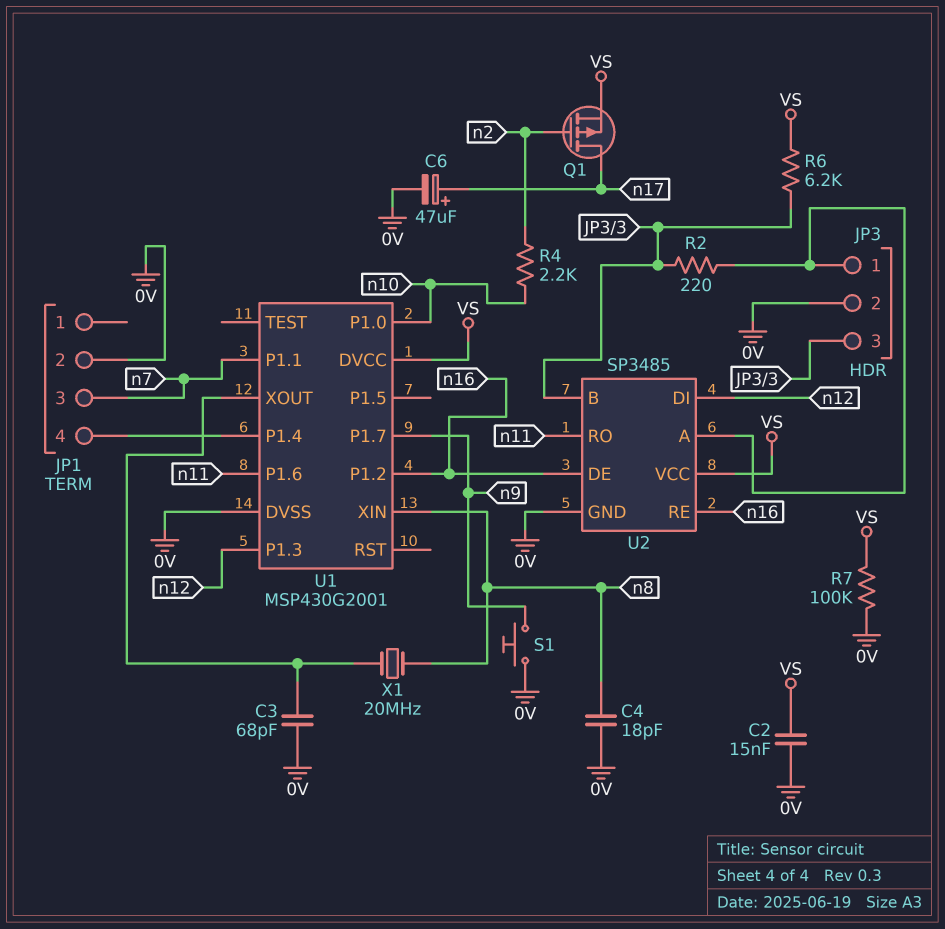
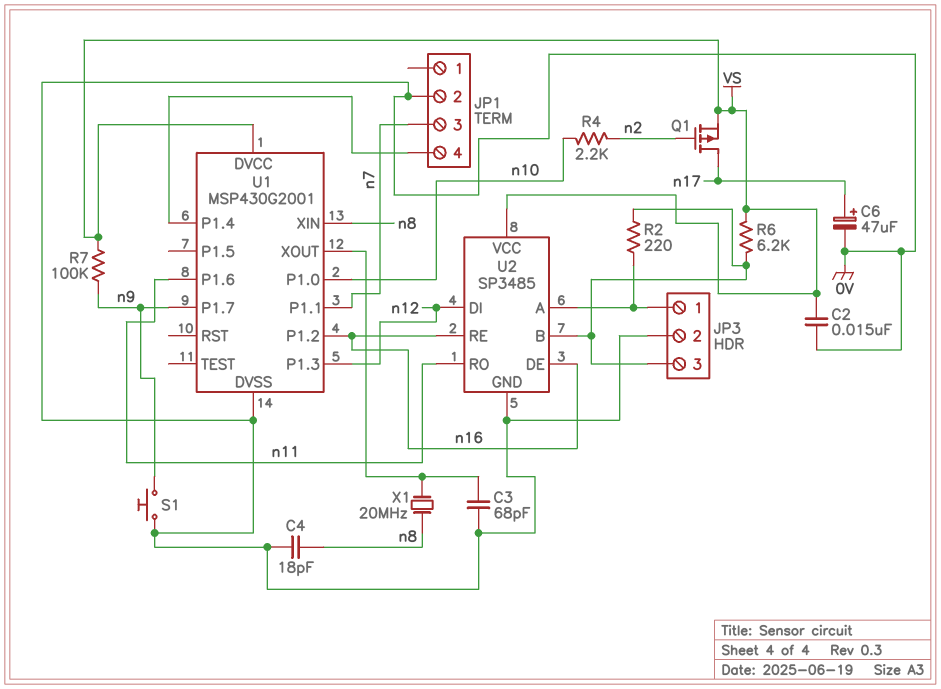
R7: 100k (0V, VS) -> 100k (VS, n9)

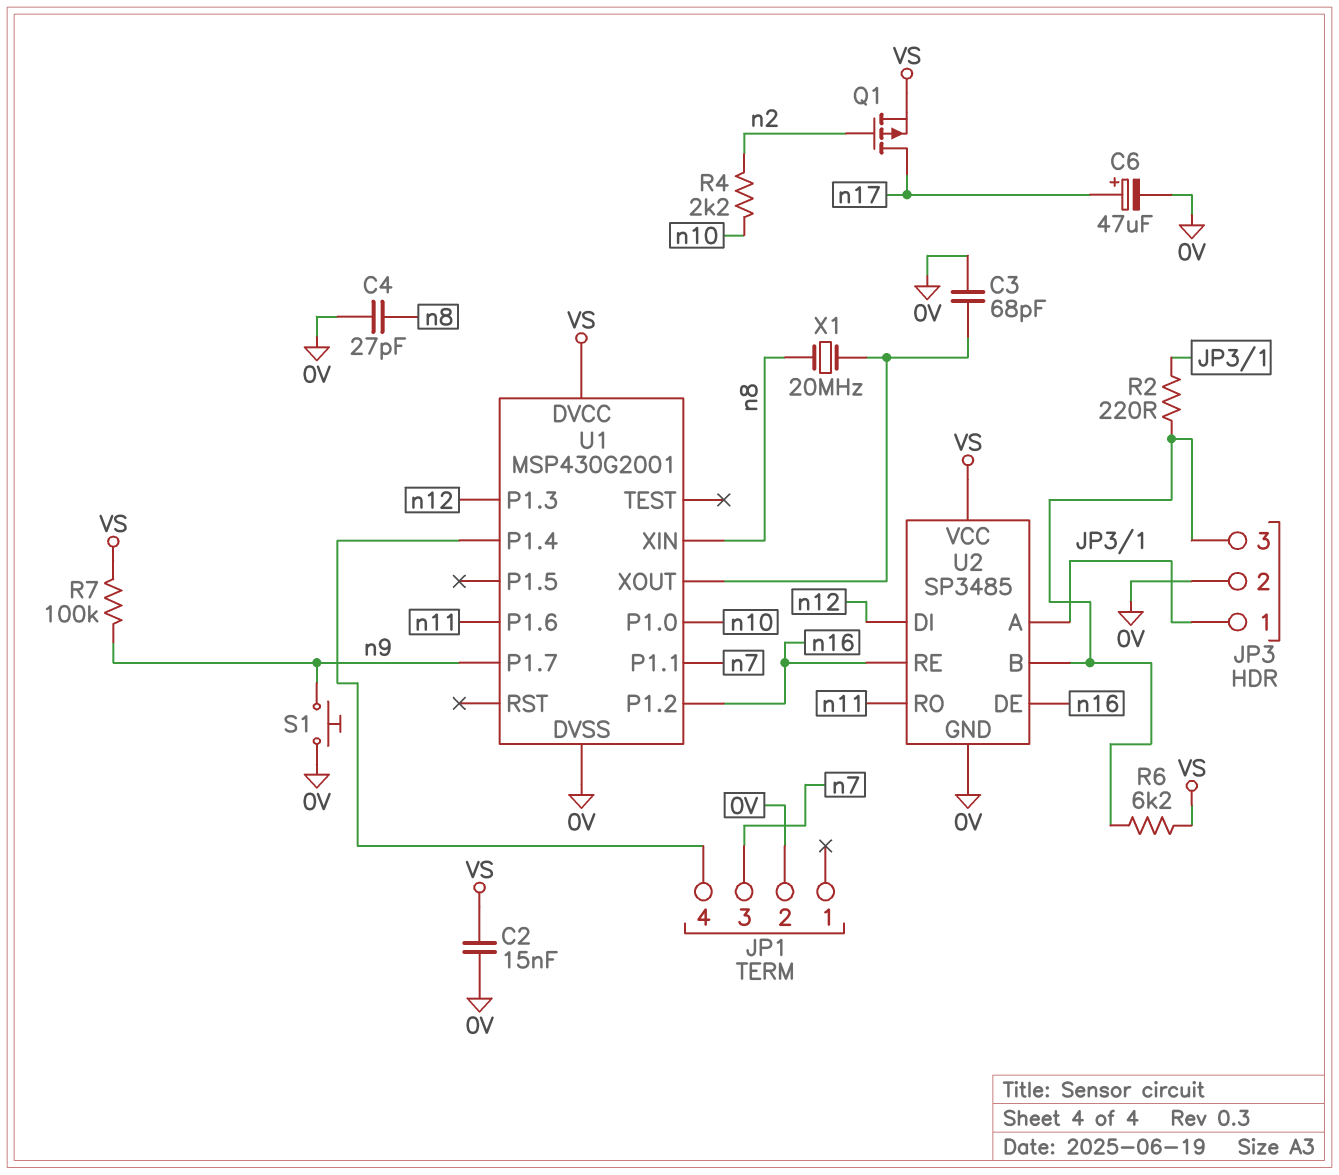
C4: 18pF (0V, n8) -> 27pF (0V, n8)

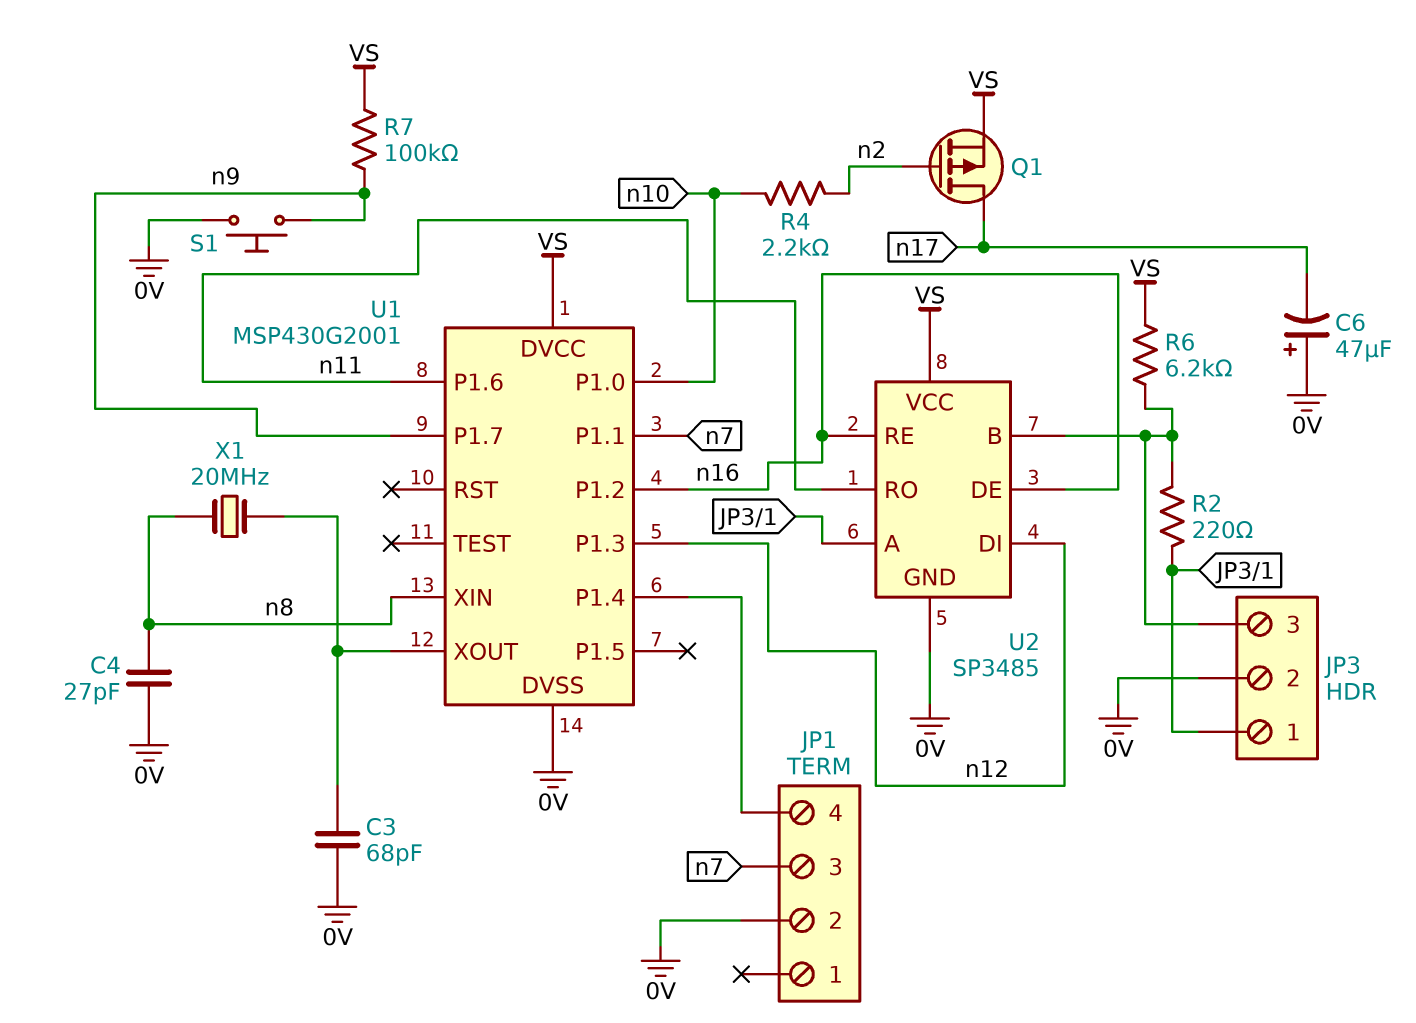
C2: 15nF (0V, VS) -> none
C6: 47uF (plus n17, minus 0V) -> 47uF (plus 0V, minus n17)

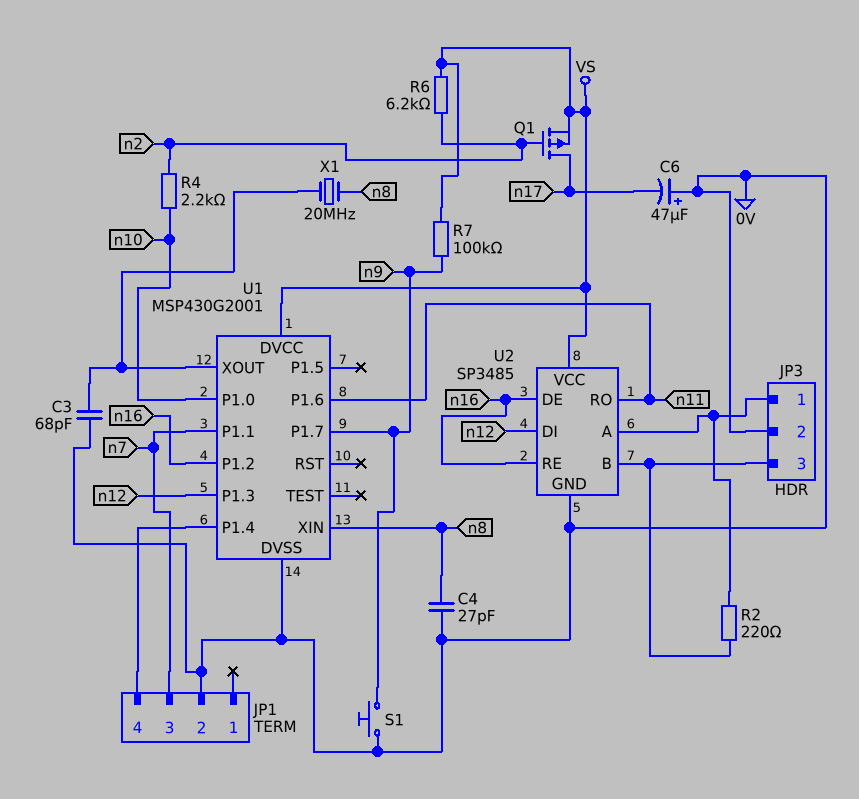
R6: 6.2k (JP3/3, VS) -> 6.2k (VS, n2)

